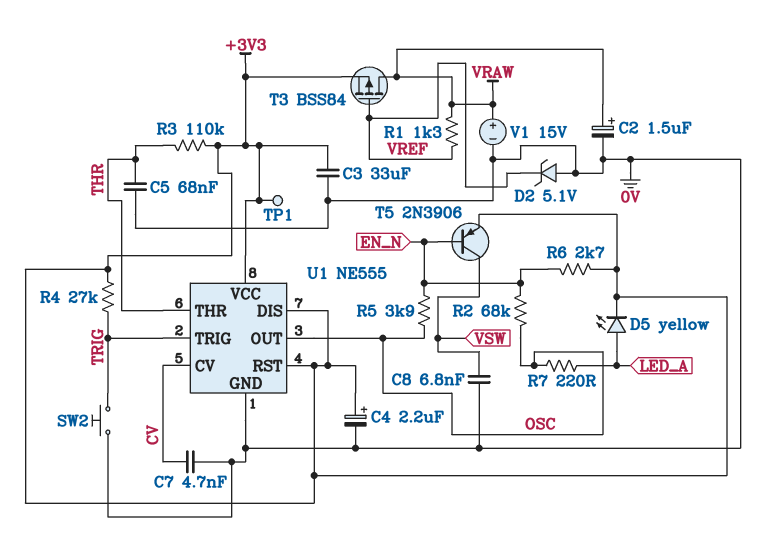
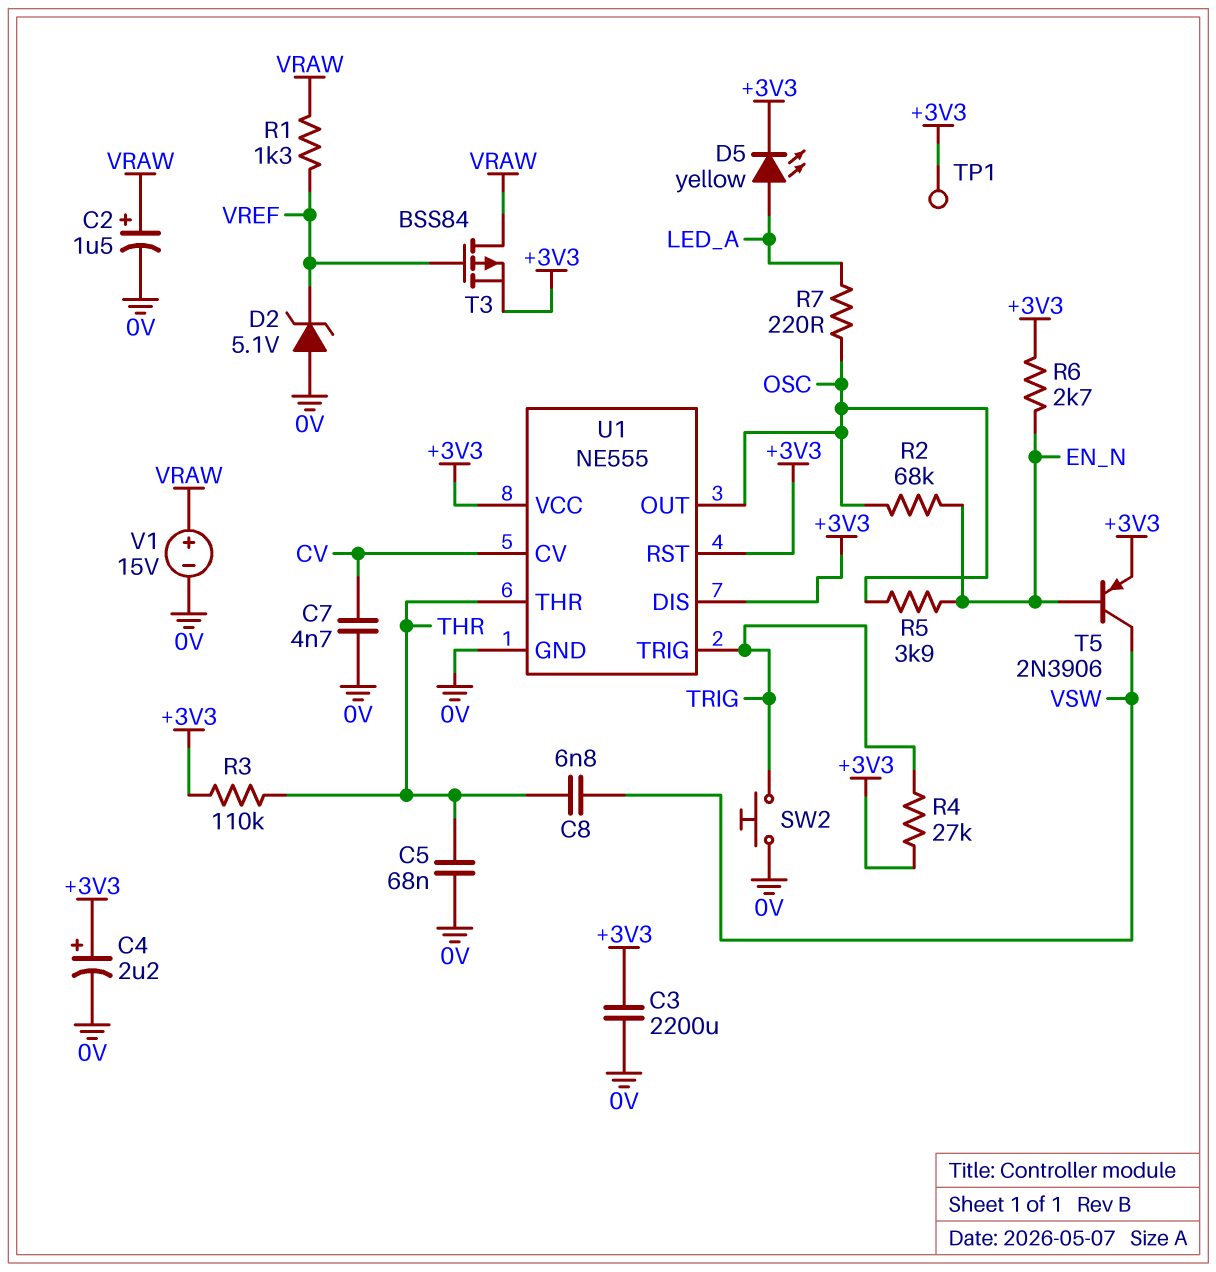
C3: 33uF (+3V3, 0V) -> 2200uF (+3V3, 0V)
C8: 6.8nF (0V, VSW) -> 6.8nF (THR, VSW)

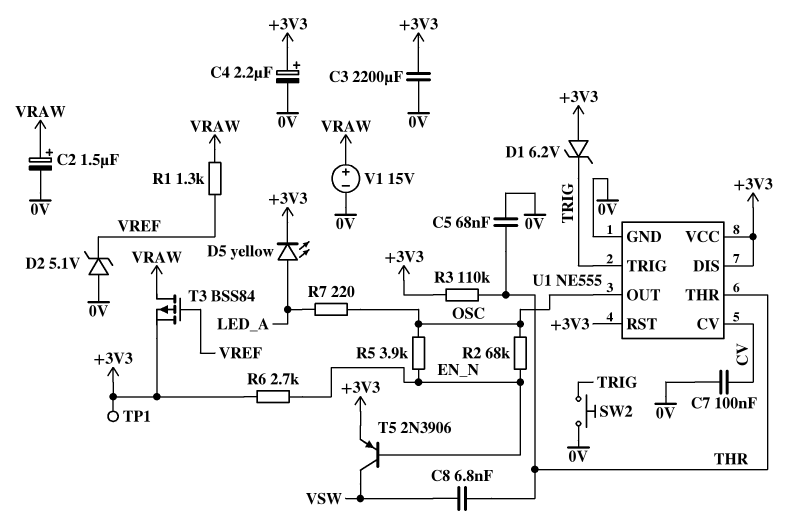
C7: 4.7nF (0V, CV) -> 100nF (0V, CV)
D1: none -> zener 6.2V (A +3V3, K TRIG)
R4: 27k (+3V3, TRIG) -> none

